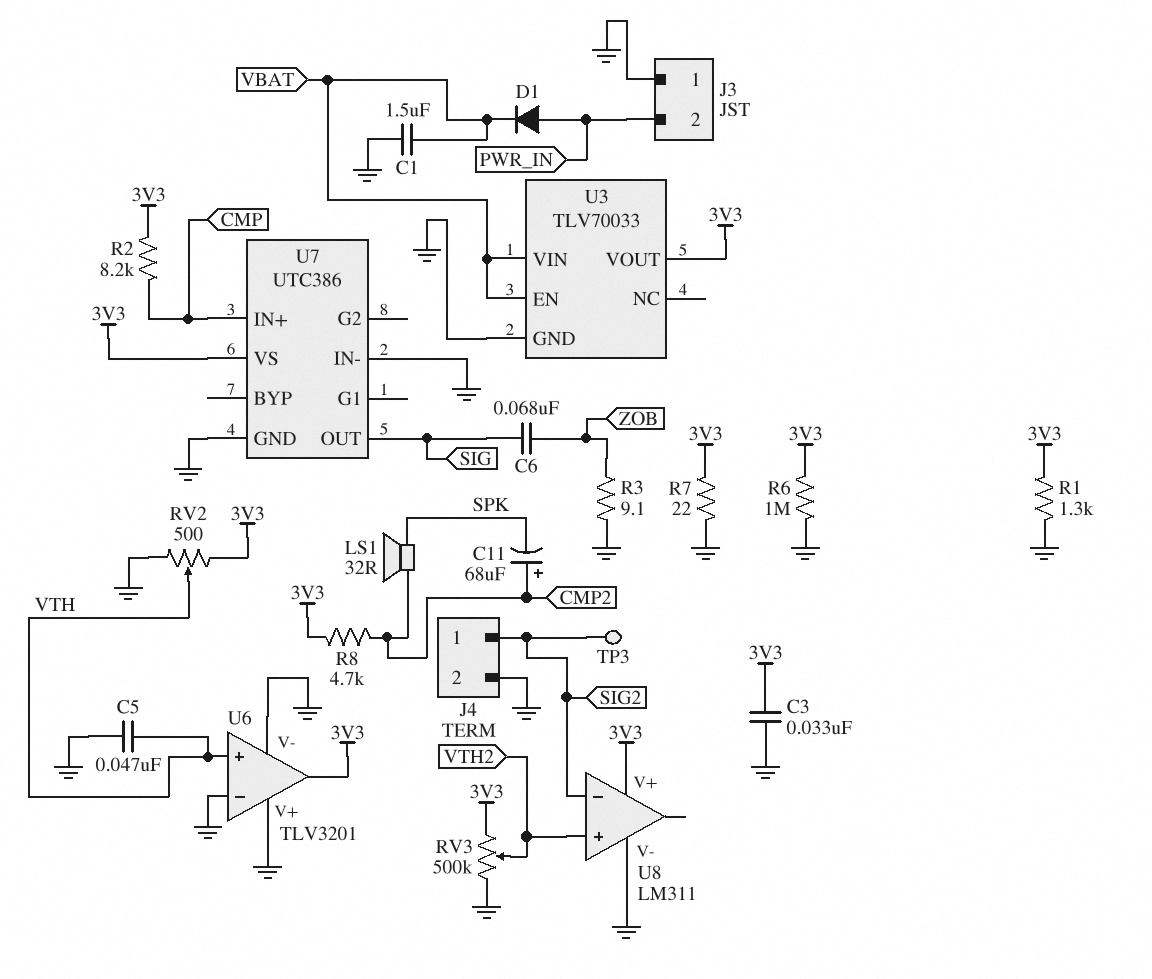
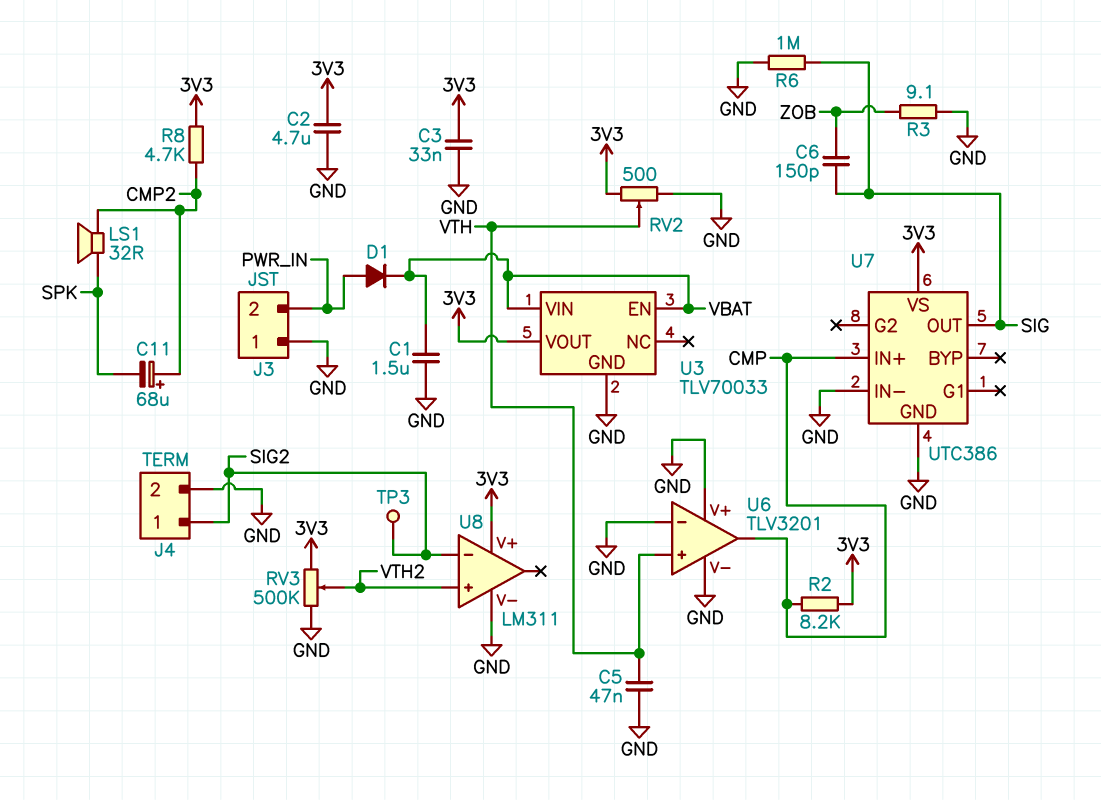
C2: none -> 4.7uF (3V3, GND)
C6: 68nF (SIG, ZOB) -> 150pF (SIG, ZOB)
R1: 1.3k (3V3, GND) -> none
R6: 1M (3V3, GND) -> 1M (GND, SIG)
R7: 22 (3V3, GND) -> none
U6 pin out: 3V3 -> CMP

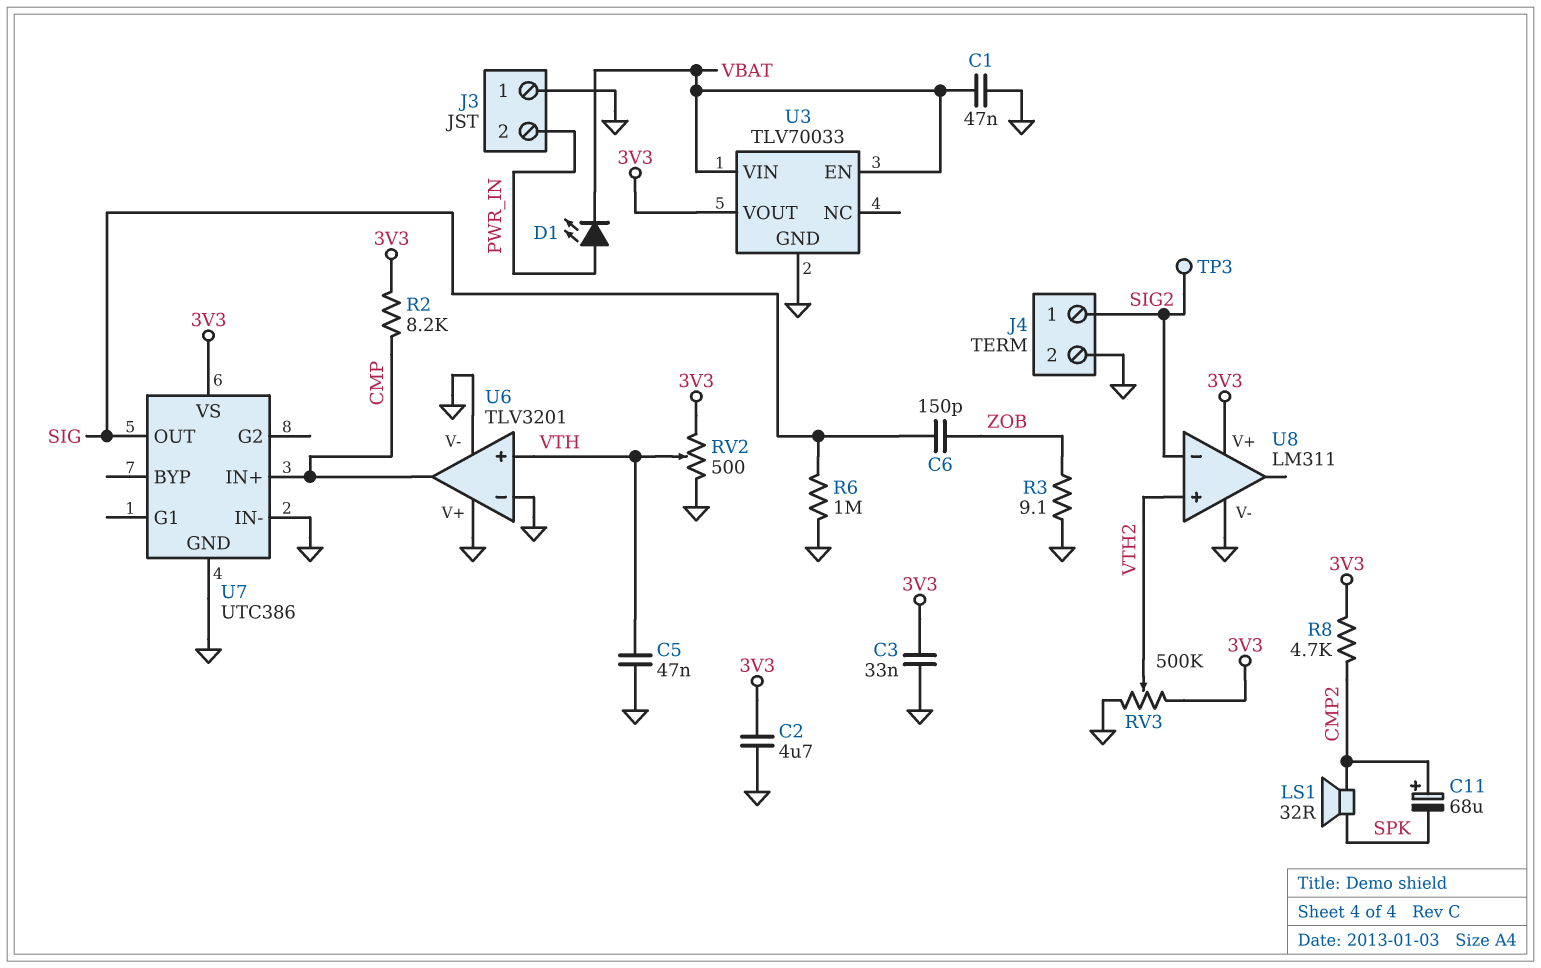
C1: 1.5uF (GND, VBAT) -> 47nF (GND, VBAT)
D1: diode (A PWR_IN, K VBAT) -> LED (A PWR_IN, K VBAT)

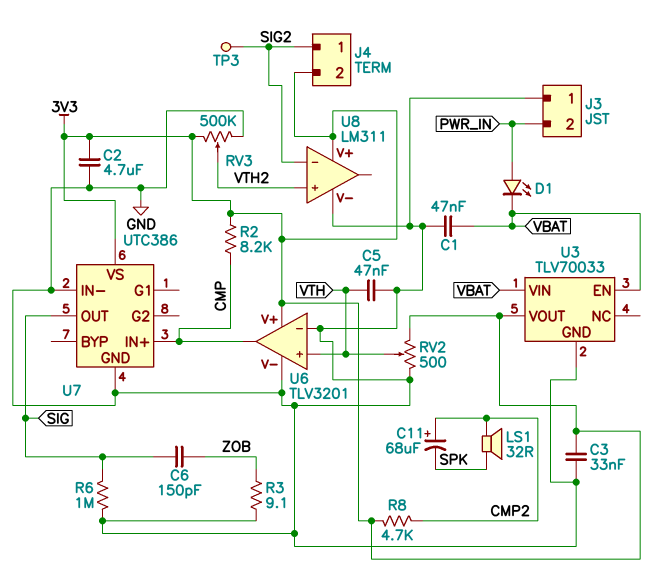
J4 pin 2: GND -> 3V3
U6 pin V+: GND -> 3V3

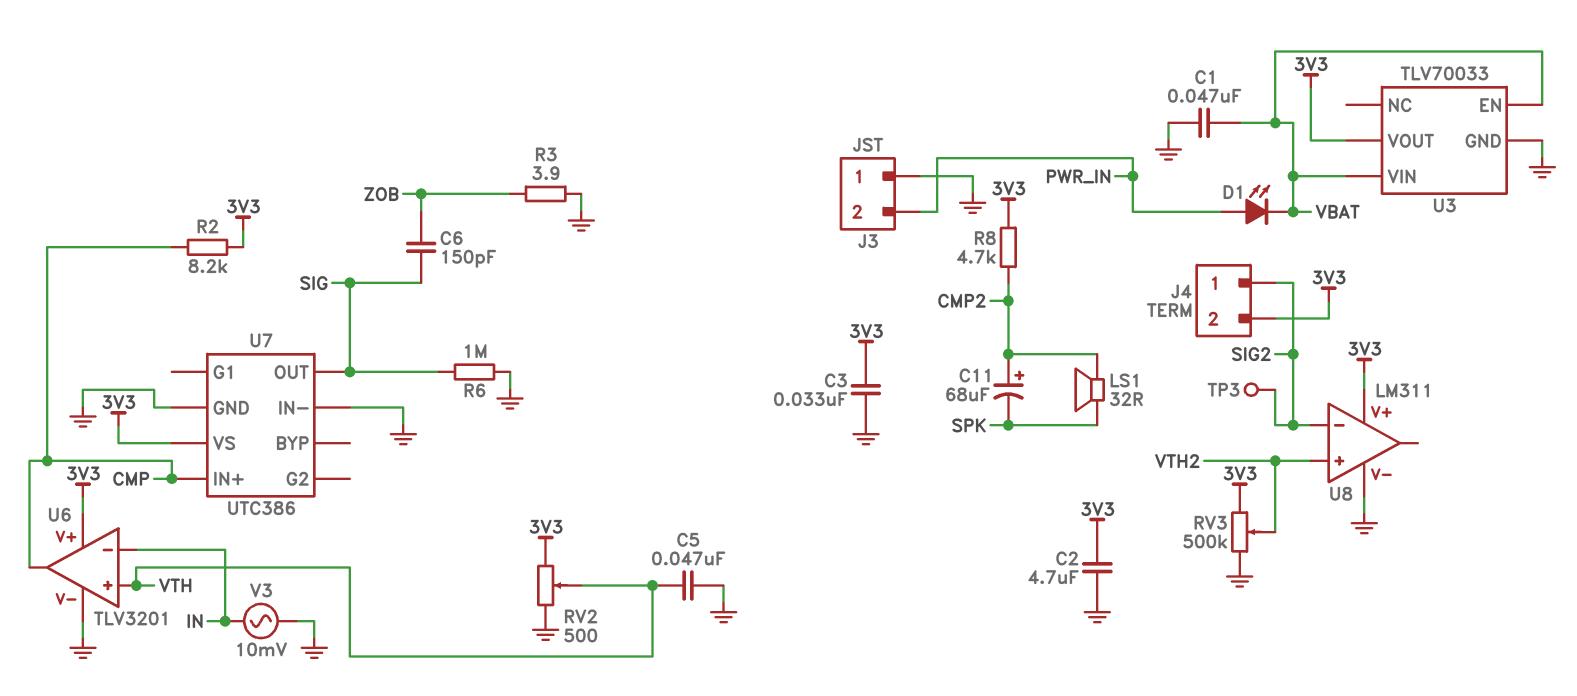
R3: 9.1 (GND, ZOB) -> 3.9 (GND, ZOB)
U6 pin in-: GND -> IN
V3: none -> AC 10mV (GND, IN)

